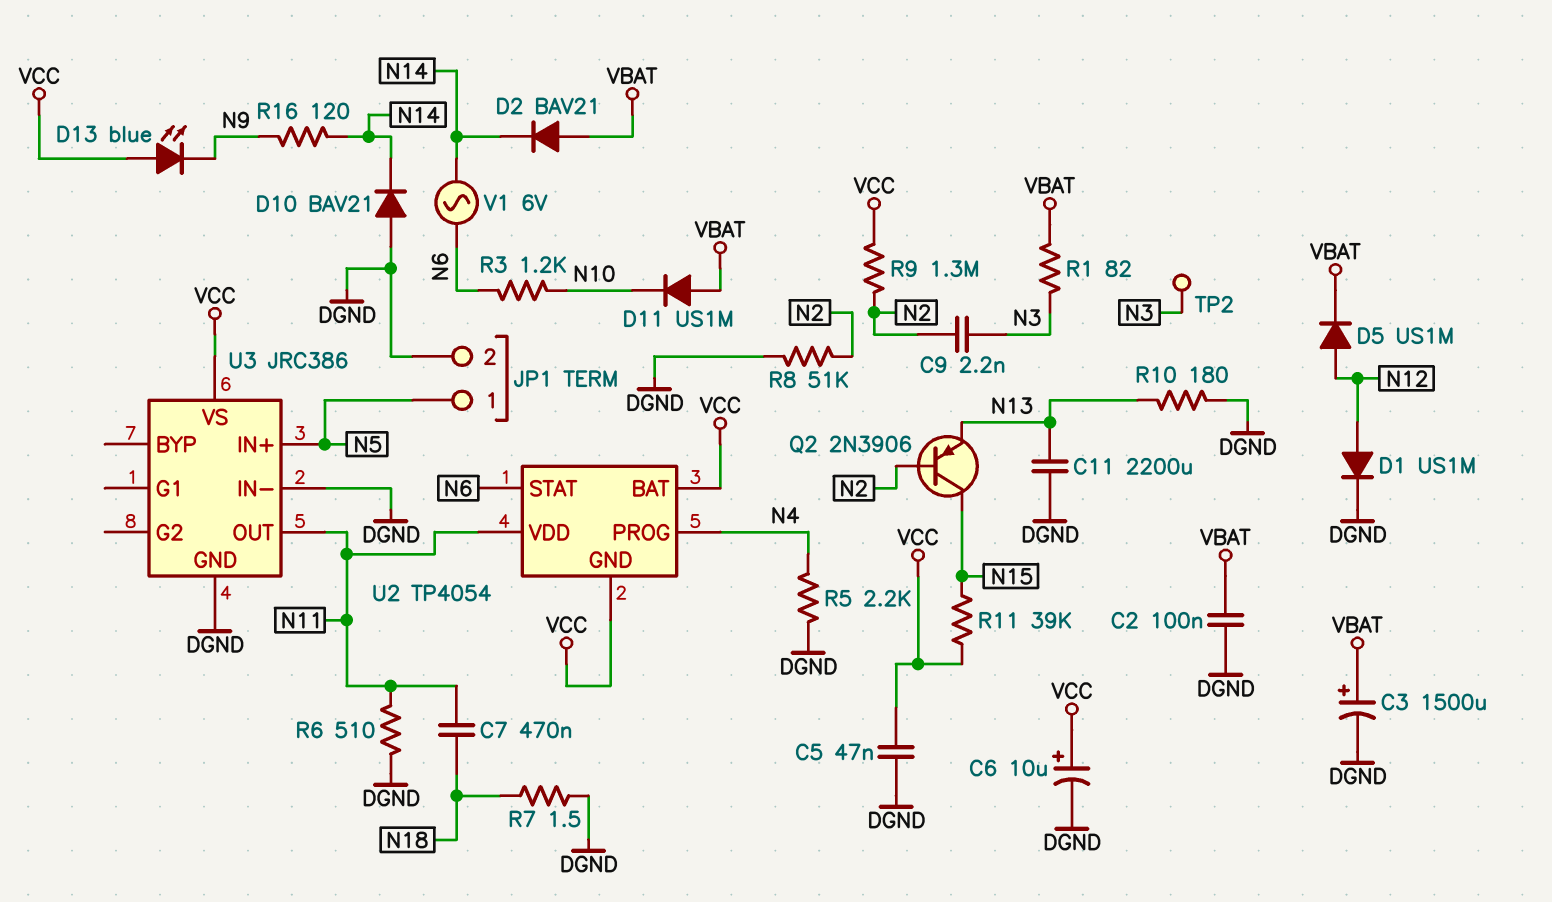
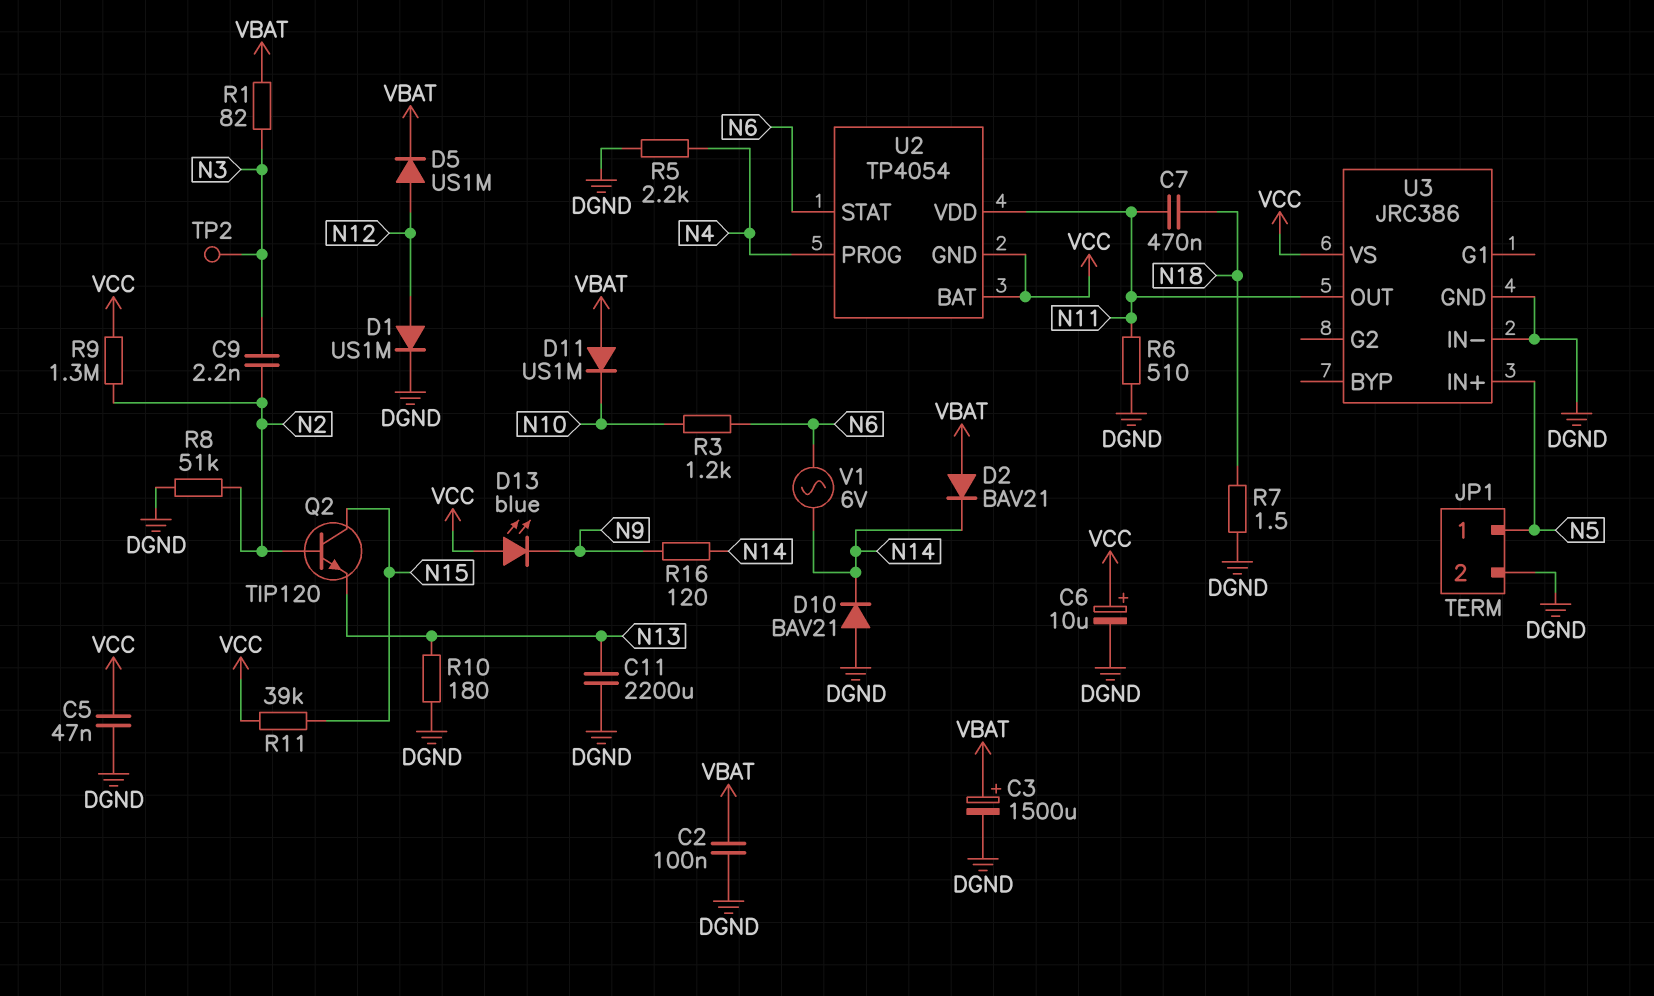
Q2: PNP 2N3906 (B N2, C N15, E N13) -> NPN TIP120 (B N2, C N15, E N13)

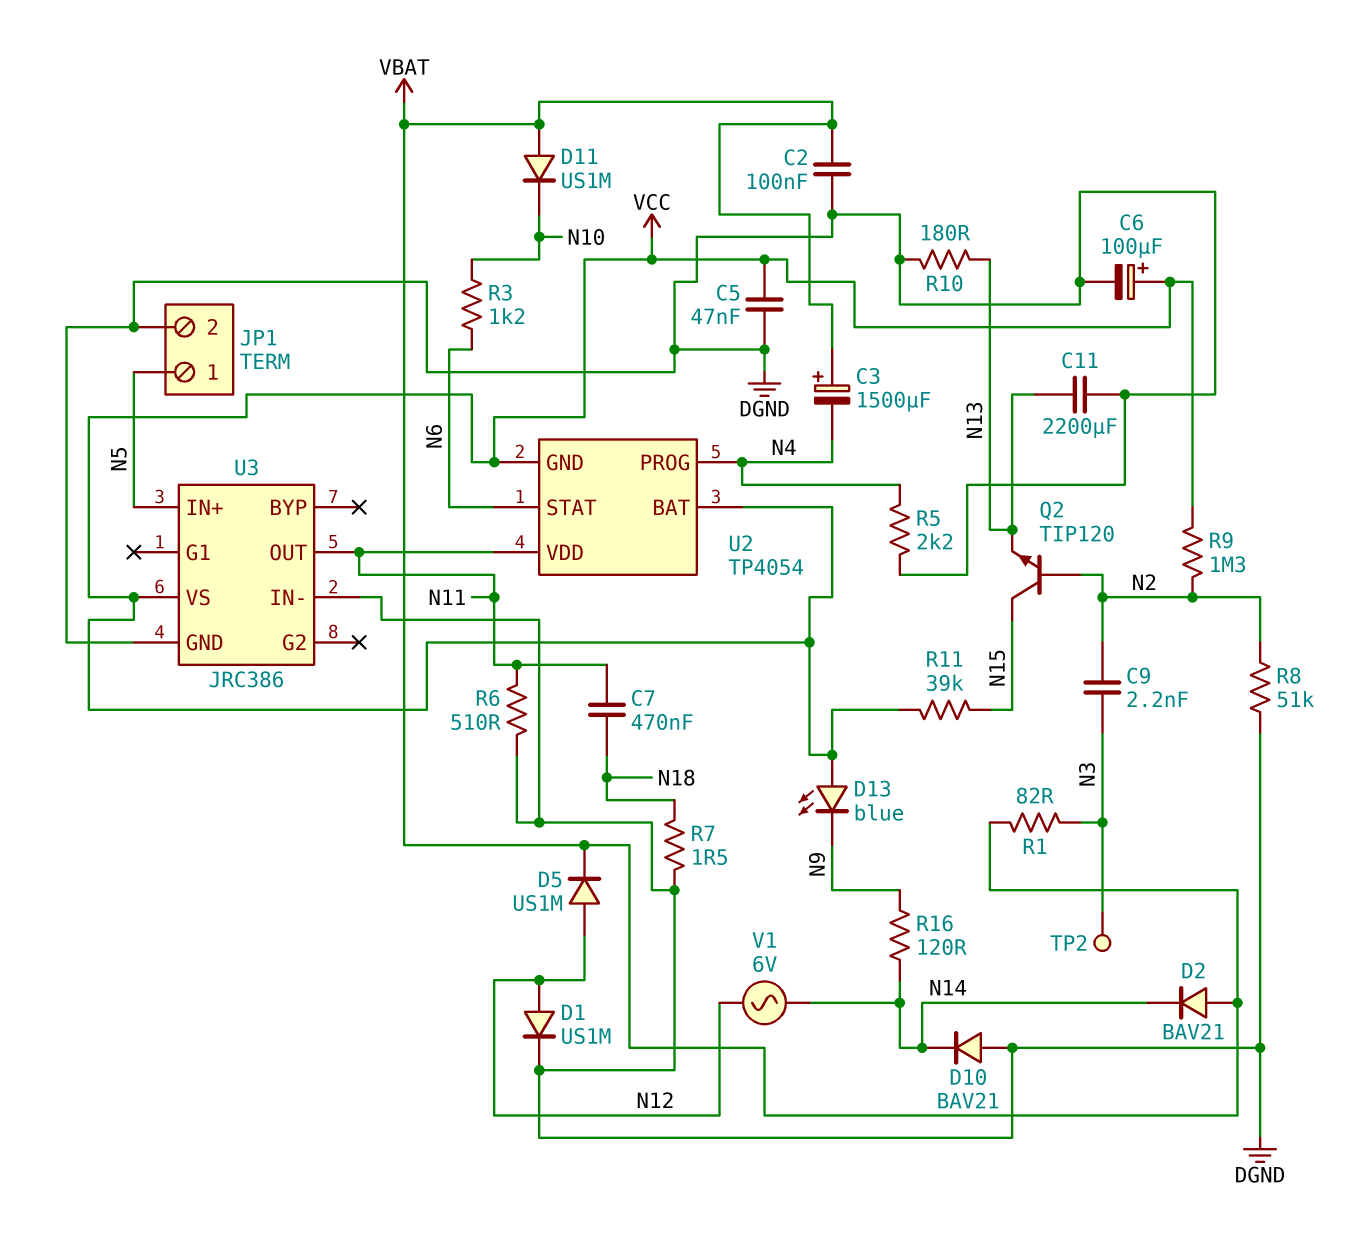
C3: 1500uF (plus VBAT, minus DGND) -> 1500uF (plus VBAT, minus N4)
C6: 10uF (plus VCC, minus DGND) -> 100uF (plus VCC, minus DGND)
V1: AC 6V (N6, N14) -> AC 6V (N12, N14)

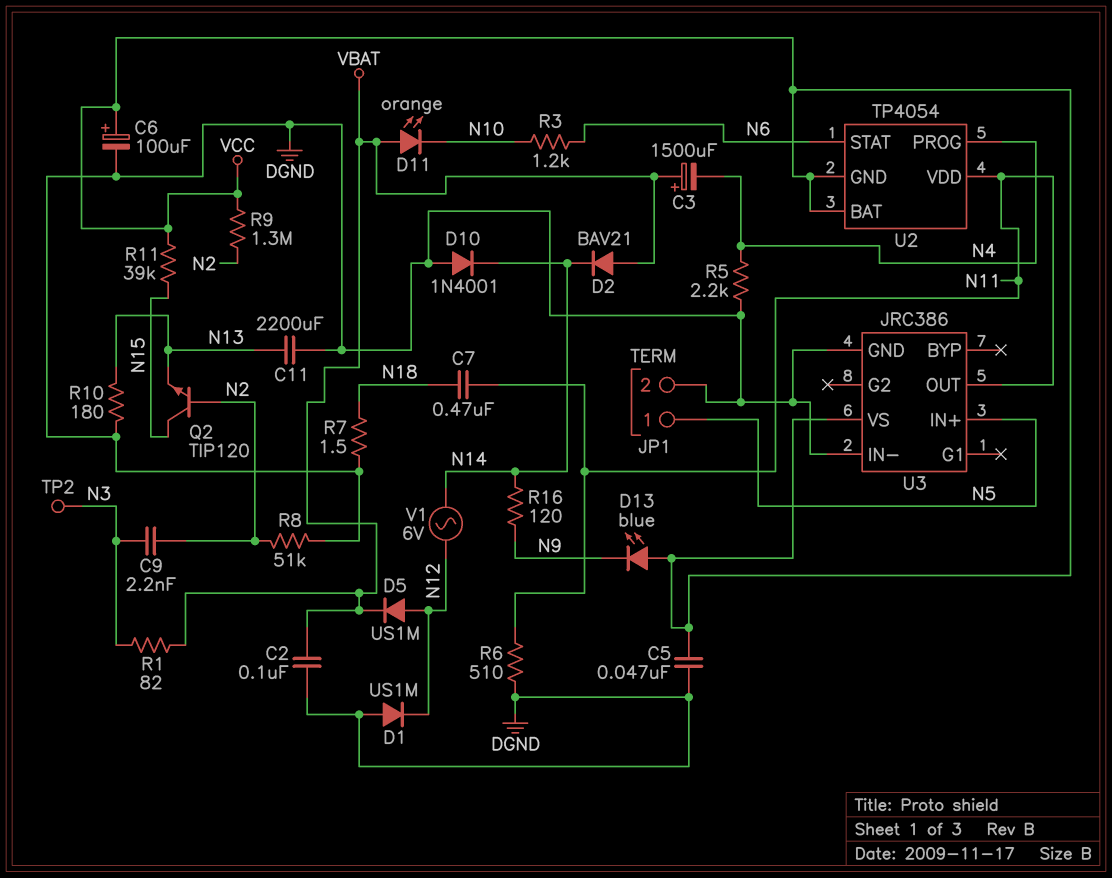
D1: diode US1M (A N12, K DGND) -> diode US1M (A DGND, K N12)
D10: diode BAV21 (A DGND, K N14) -> diode 1N4001 (A DGND, K N14)
D11: diode US1M (A VBAT, K N10) -> LED orange (A VBAT, K N10)

